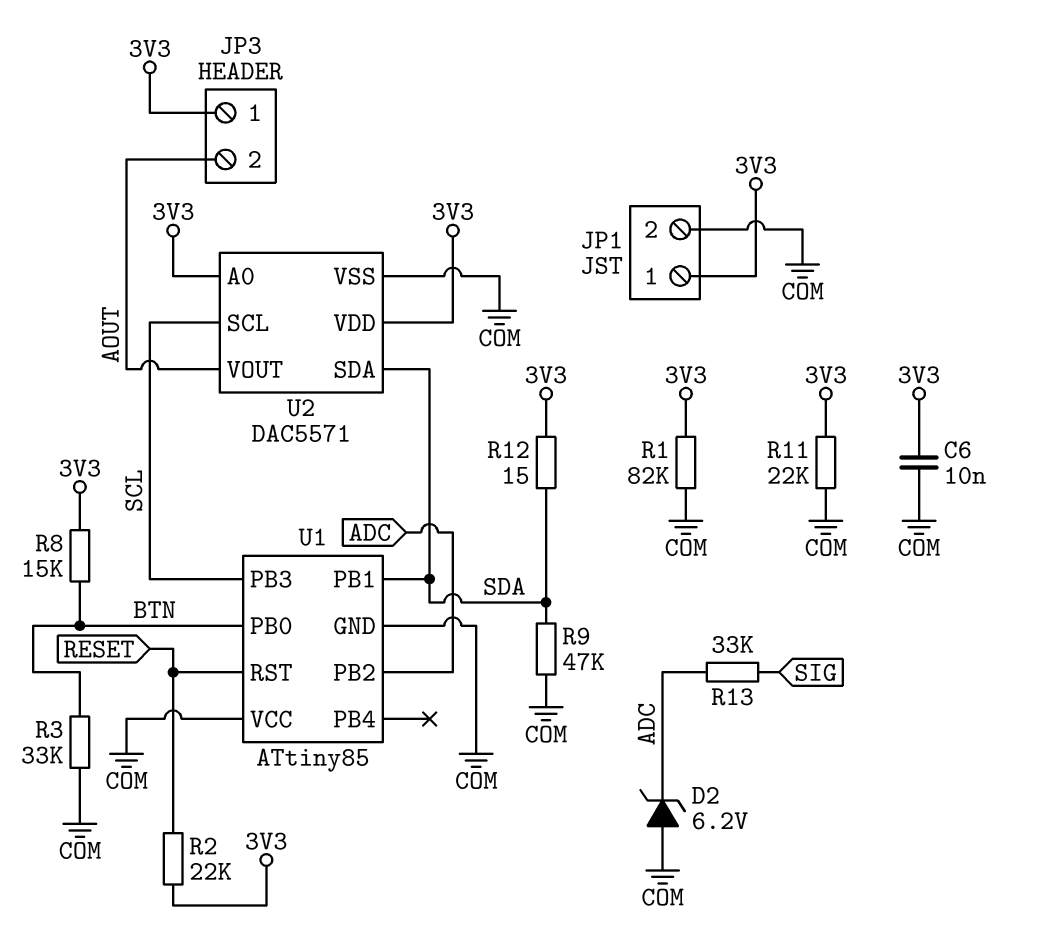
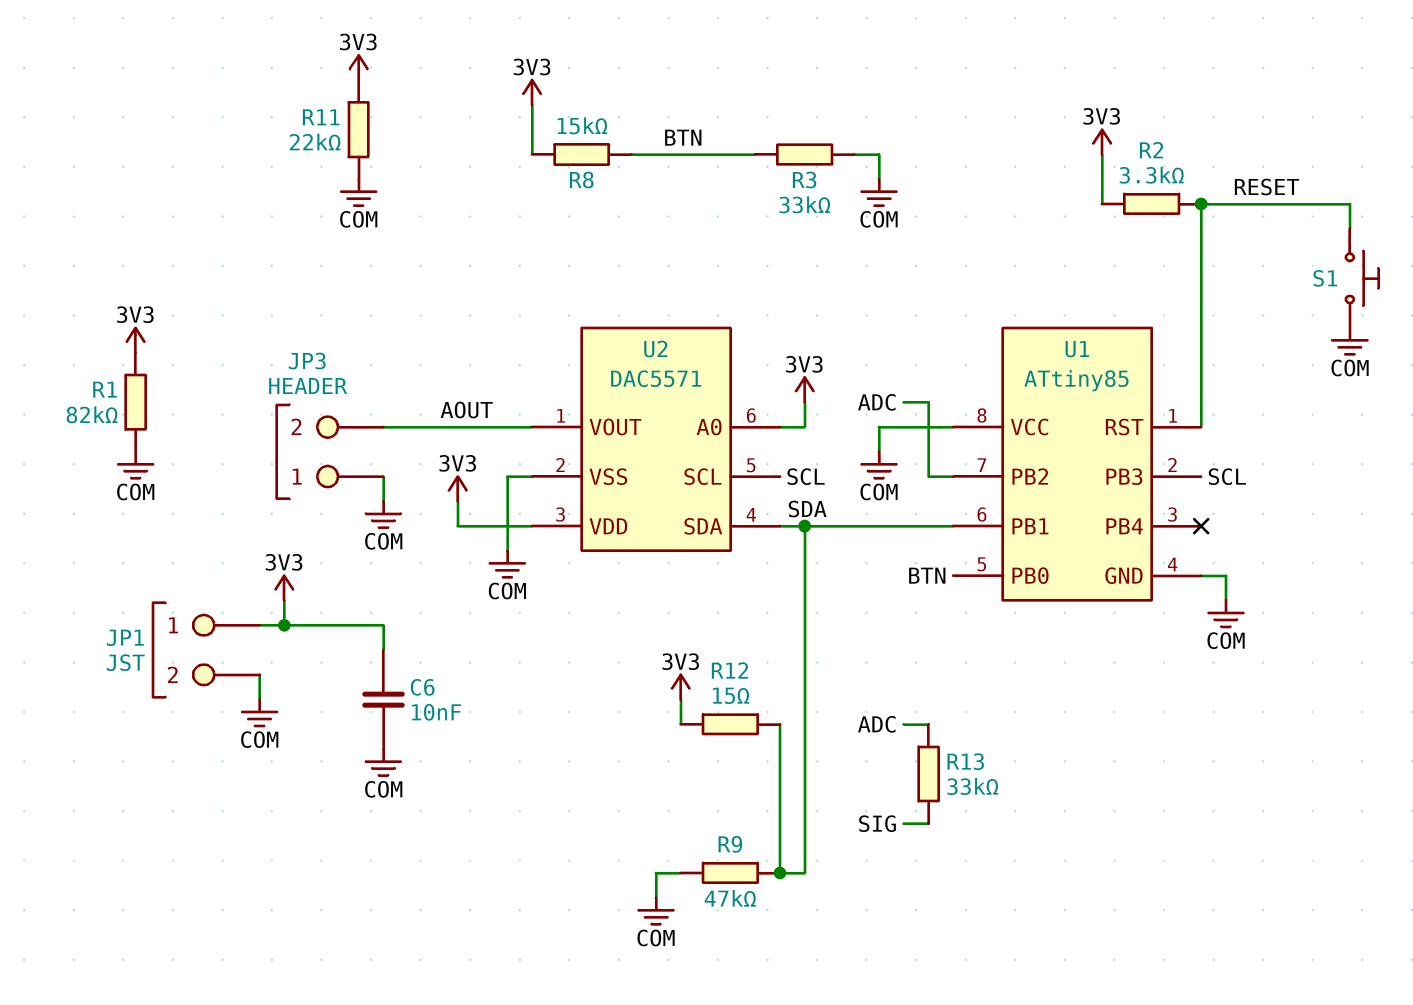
D2: zener 6.2V (A COM, K ADC) -> none
JP3 pin 1: 3V3 -> COM
R2: 22k (3V3, RESET) -> 3.3k (3V3, RESET)
S1: none -> button (COM, RESET)

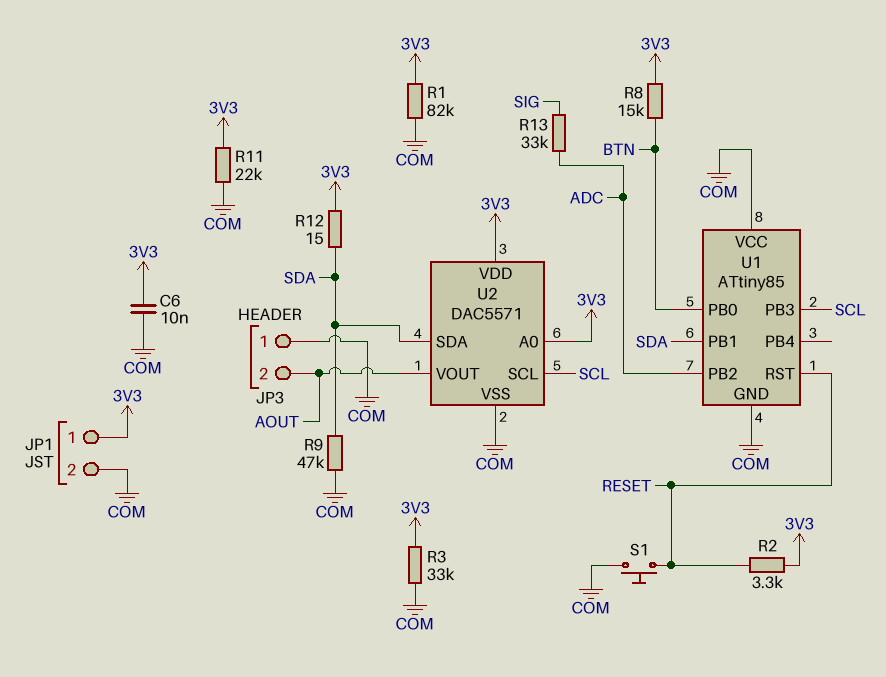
R3: 33k (BTN, COM) -> 33k (3V3, COM)

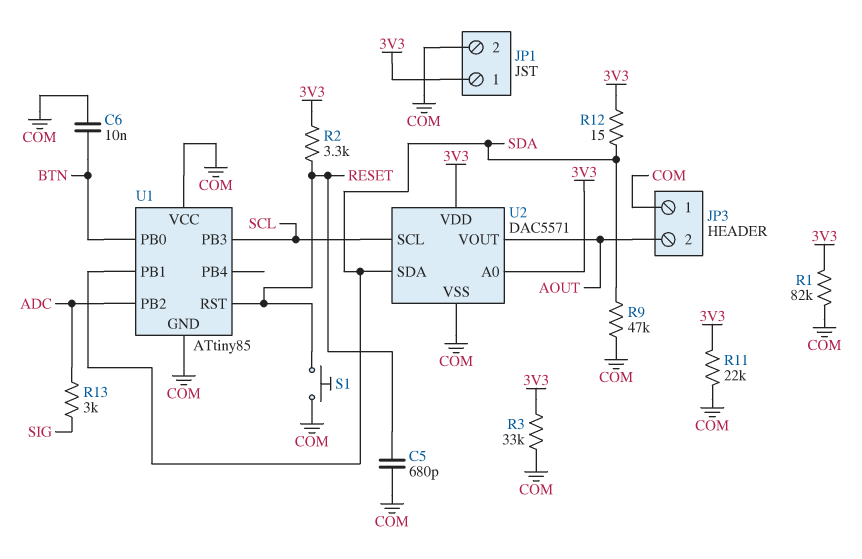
C5: none -> 680pF (COM, RESET)
C6: 10nF (3V3, COM) -> 10nF (BTN, COM)
R8: 15k (3V3, BTN) -> none
R13: 33k (ADC, SIG) -> 3k (ADC, SIG)

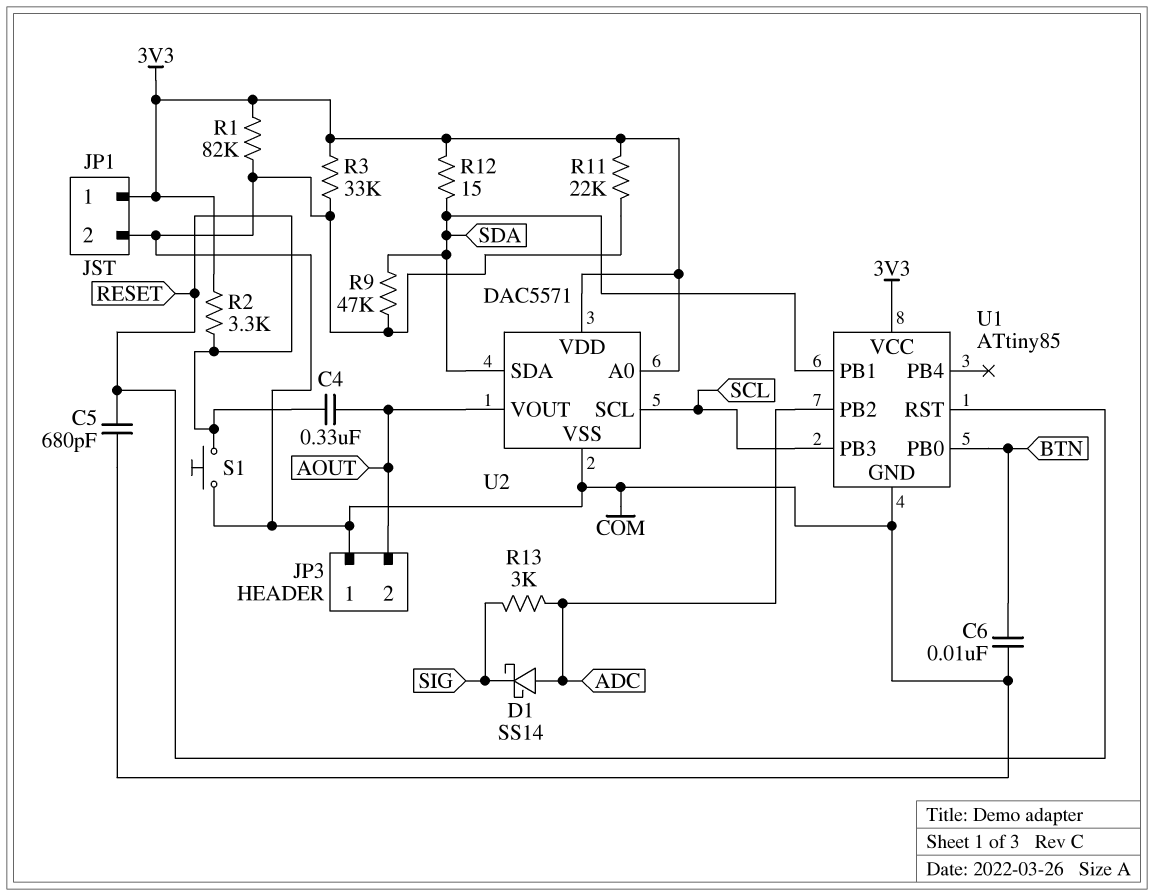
C4: none -> 330nF (AOUT, RESET)
D1: none -> schottky SS14 (A ADC, K SIG)
U1 pin VCC: COM -> 3V3

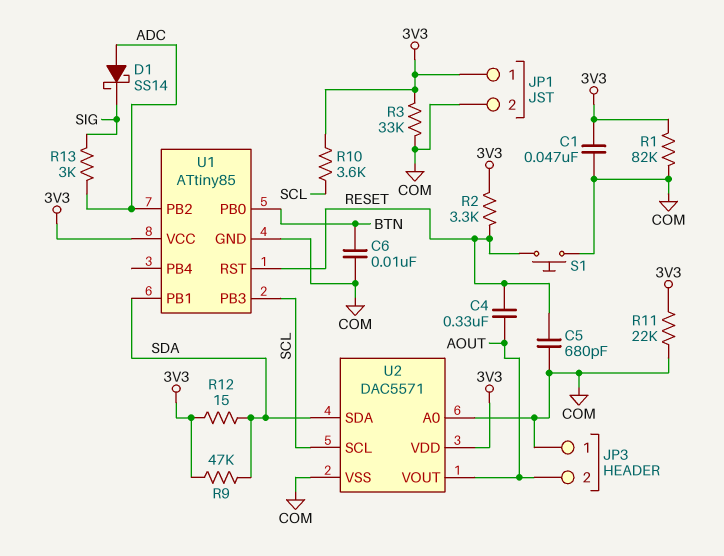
C1: none -> 47nF (3V3, COM)
R9: 47k (COM, SDA) -> 47k (3V3, SDA)
R10: none -> 3.6k (3V3, SCL)
U2 pin A0: 3V3 -> COM

